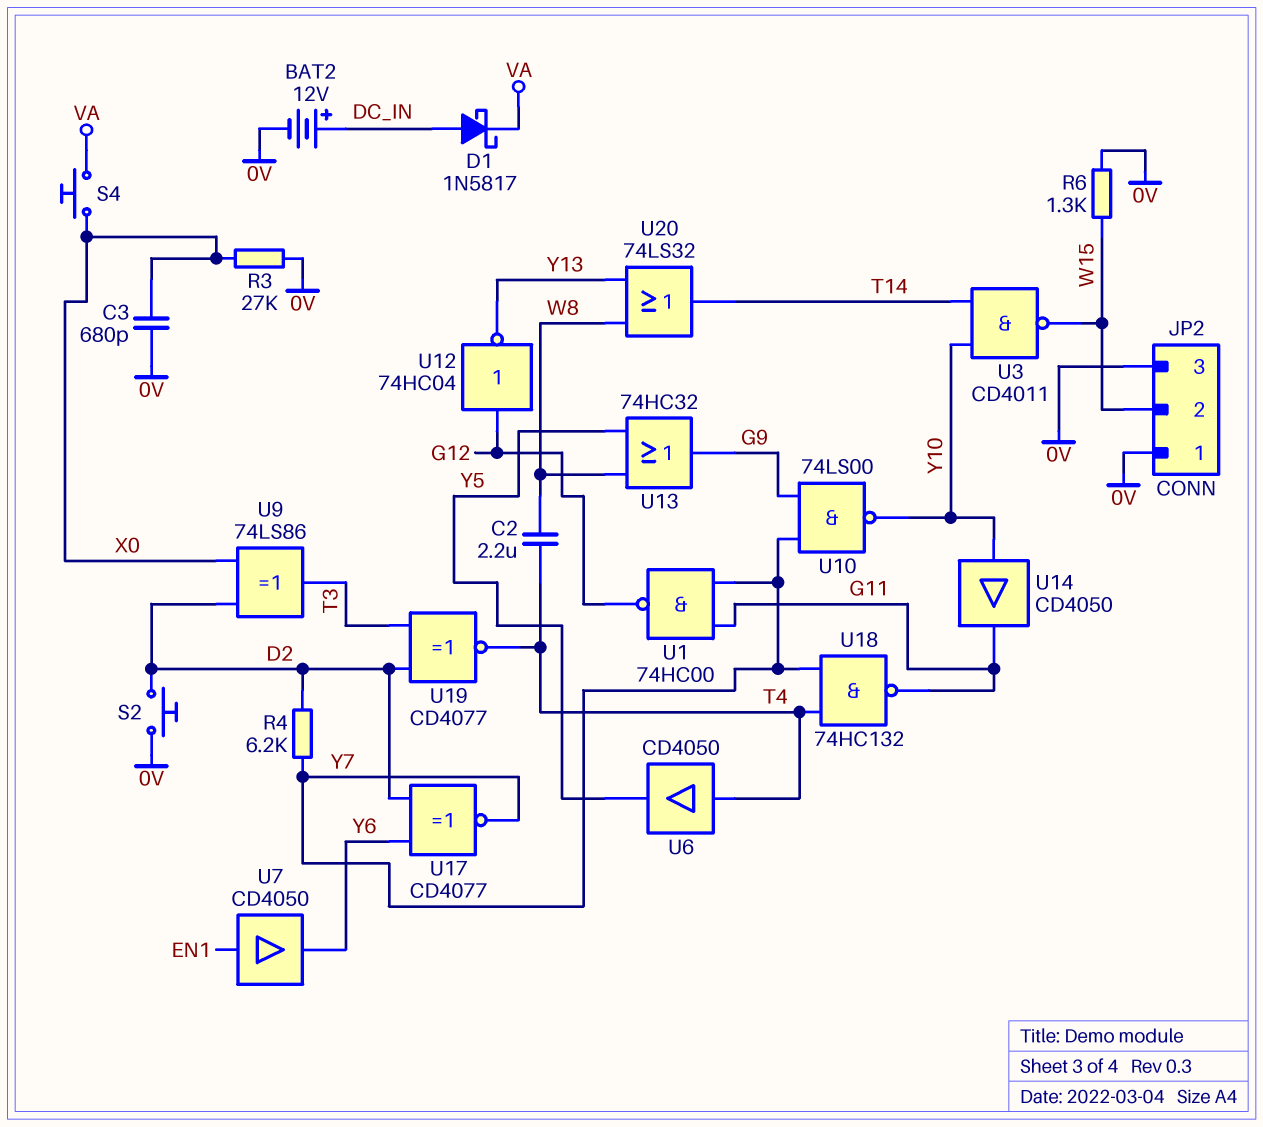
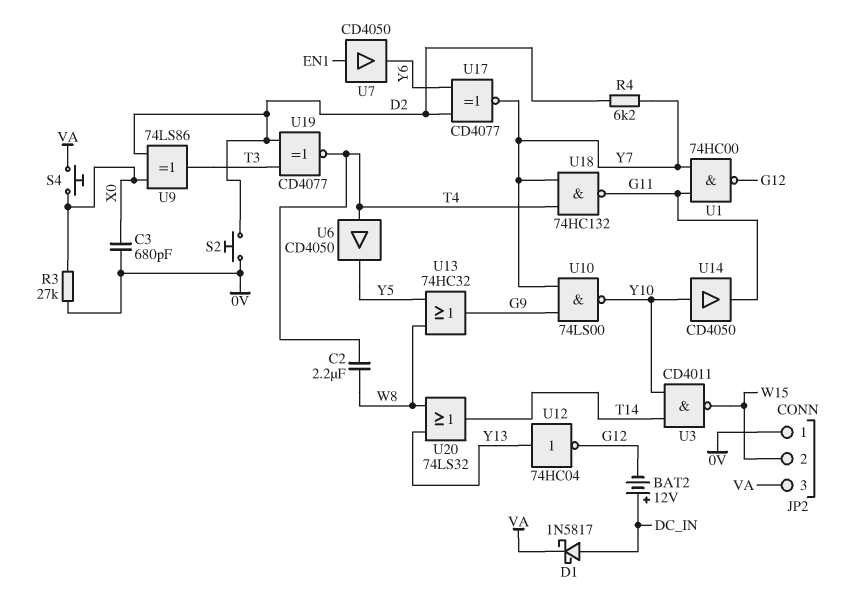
BAT2: 12V (plus DC_IN, minus 0V) -> 12V (plus DC_IN, minus G12)
JP2 pin 3: 0V -> VA
R6: 1.3k (0V, W15) -> none
U12: NOT 74HC04 (in G12, out Y13) -> NOT 74HC04 (in Y13, out G12)

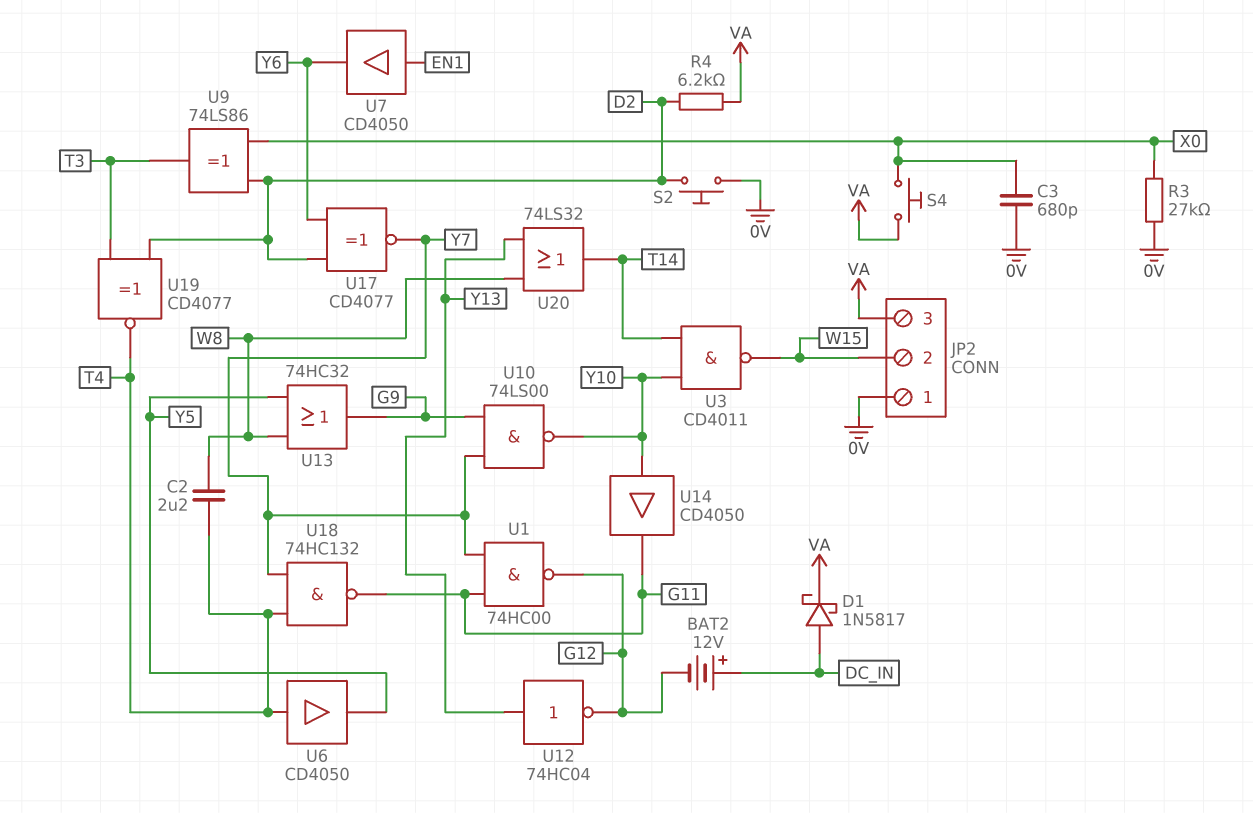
R4: 6.2k (D2, Y7) -> 6.2k (D2, VA)

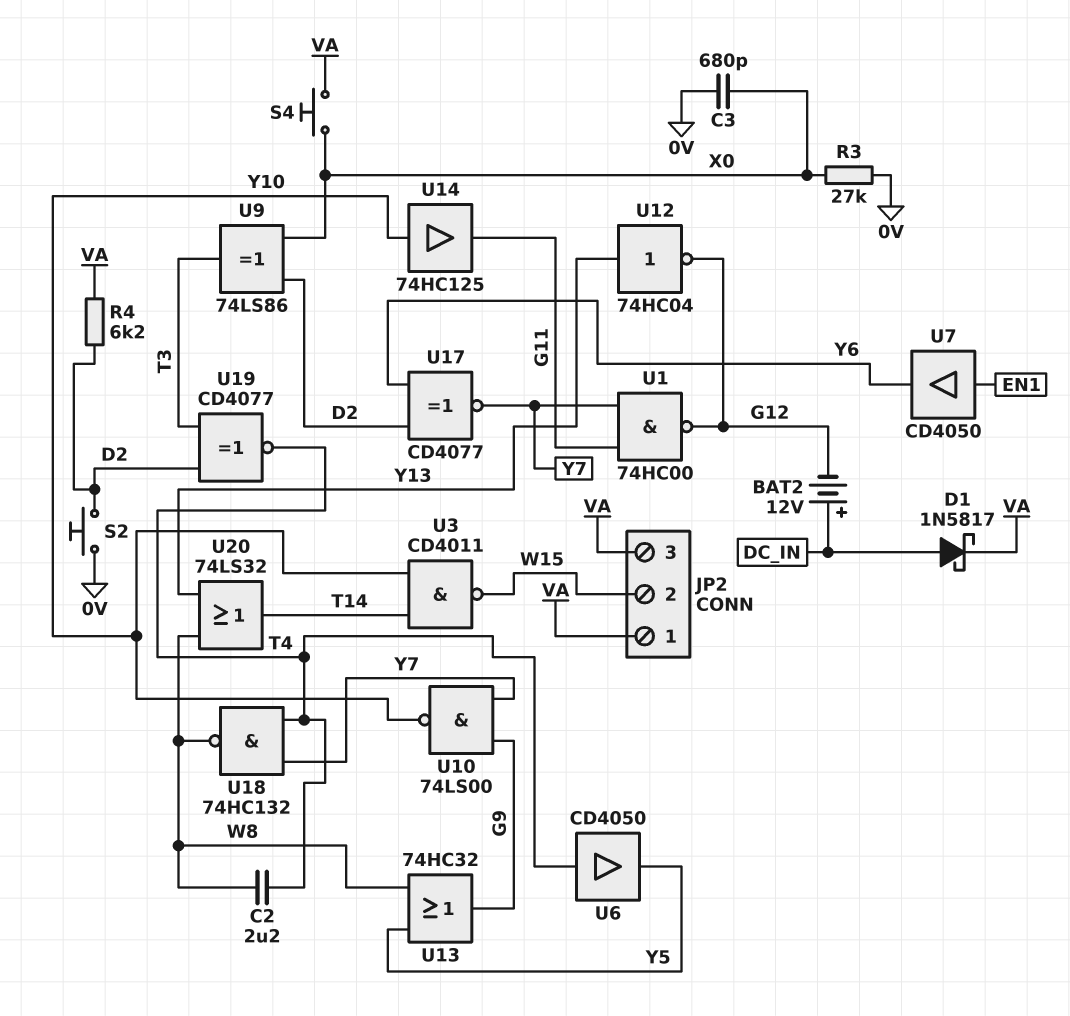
JP2 pin 1: 0V -> VA
U14: buffer CD4050 (in Y10, out G11) -> buffer 74HC125 (in Y10, out G11)
U18: NAND 74HC132 (in T4, in Y7, out G11) -> NAND 74HC132 (in T4, in Y7, out W8)

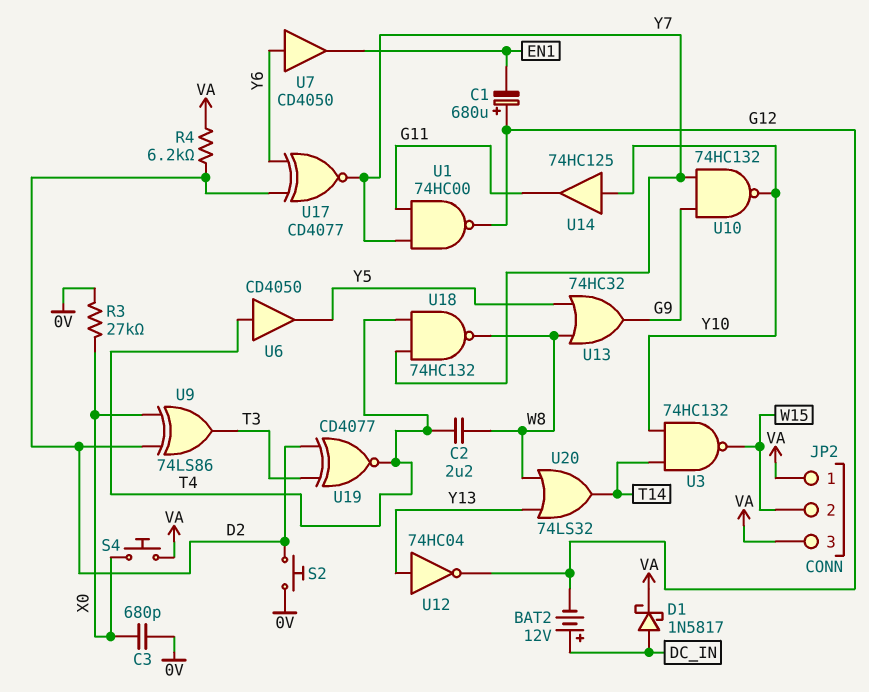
C1: none -> 680uF (plus G12, minus EN1)
U3: NAND CD4011 (in T14, in Y10, out W15) -> NAND 74HC132 (in T14, in Y10, out W15)
U7: buffer CD4050 (in EN1, out Y6) -> buffer CD4050 (in Y6, out EN1)
U10: NAND 74LS00 (in G9, in Y7, out Y10) -> NAND 74HC132 (in G9, in Y7, out Y10)

